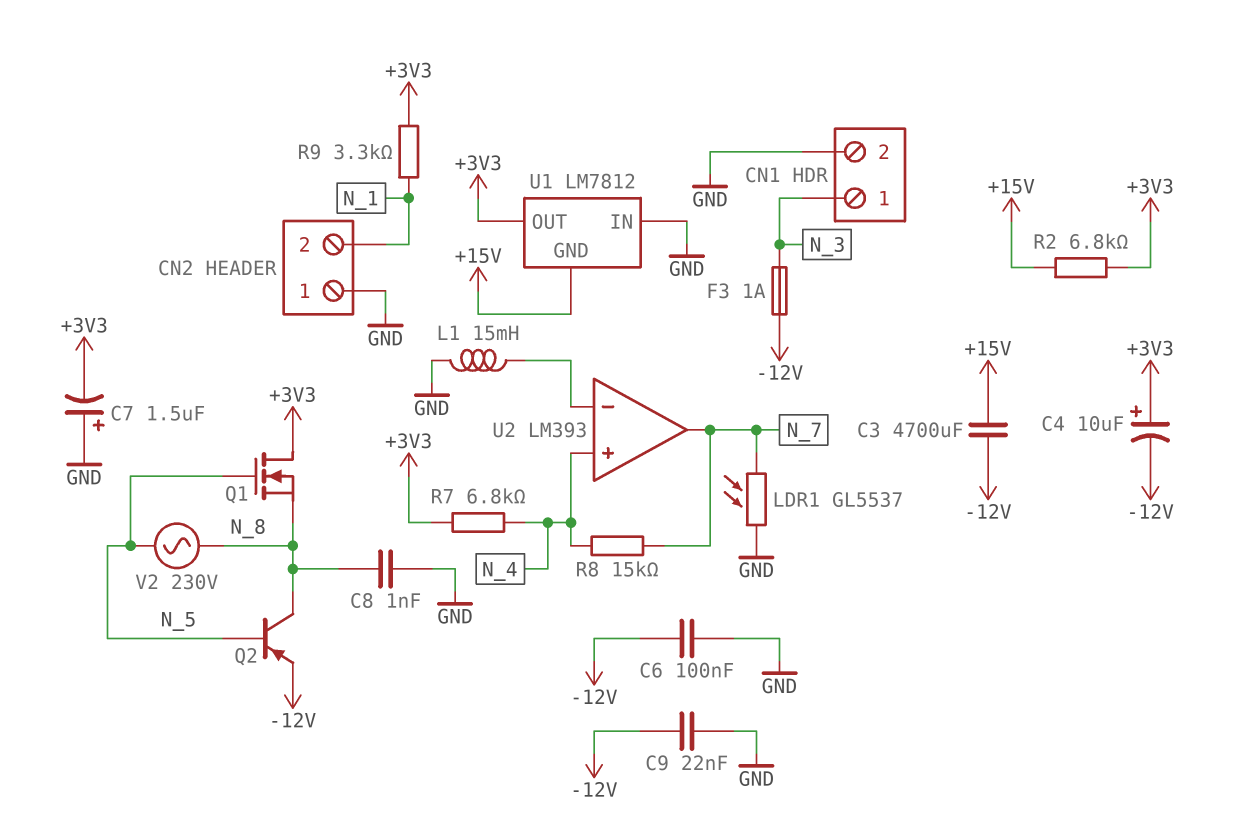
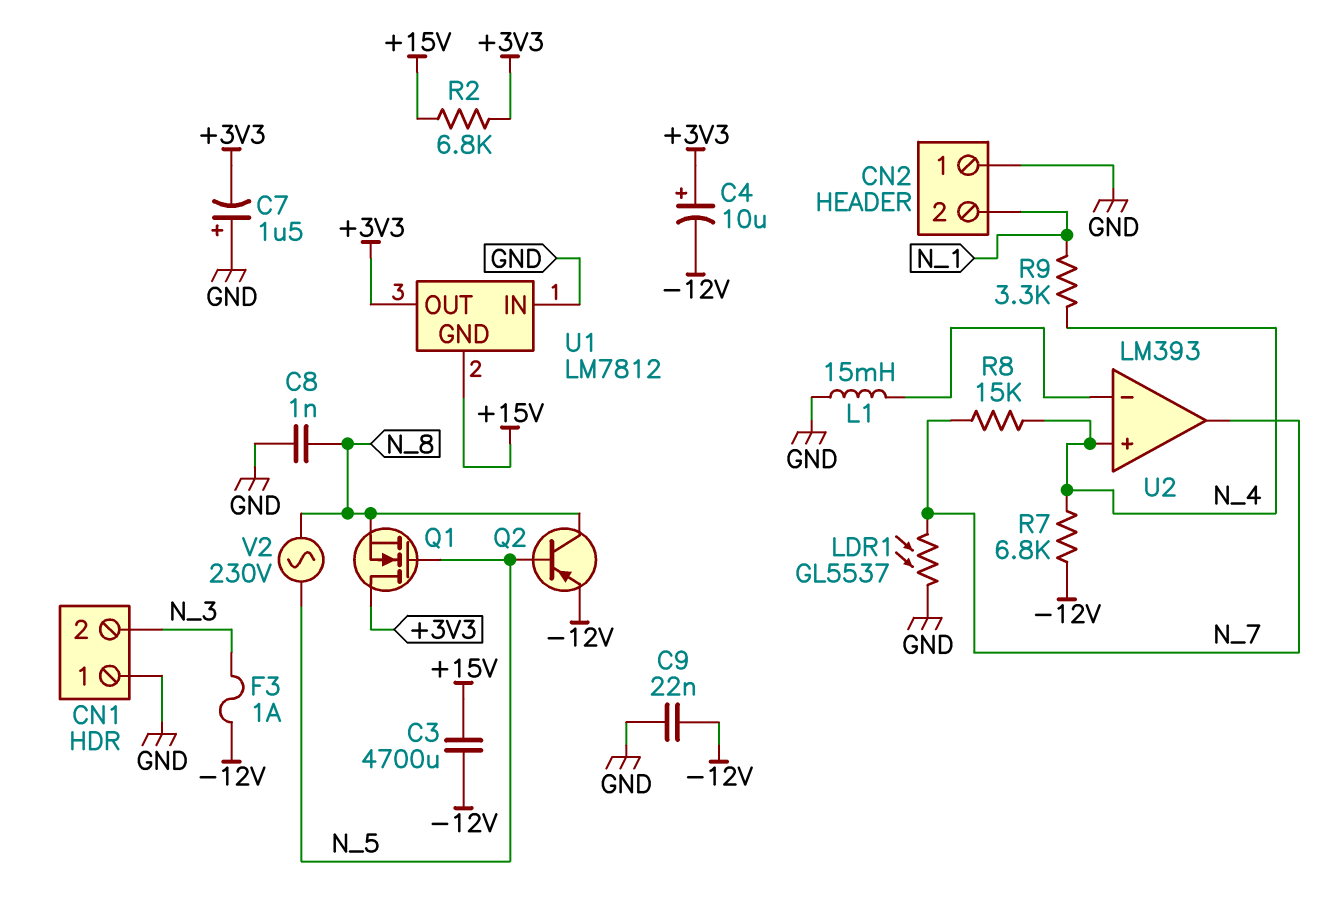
C6: 100nF (-12V, GND) -> none
CN1 pin 1: N_3 -> GND
CN1 pin 2: GND -> N_3
R7: 6.8k (+3V3, N_4) -> 6.8k (-12V, N_4)
R9: 3.3k (+3V3, N_1) -> 3.3k (N_1, N_4)

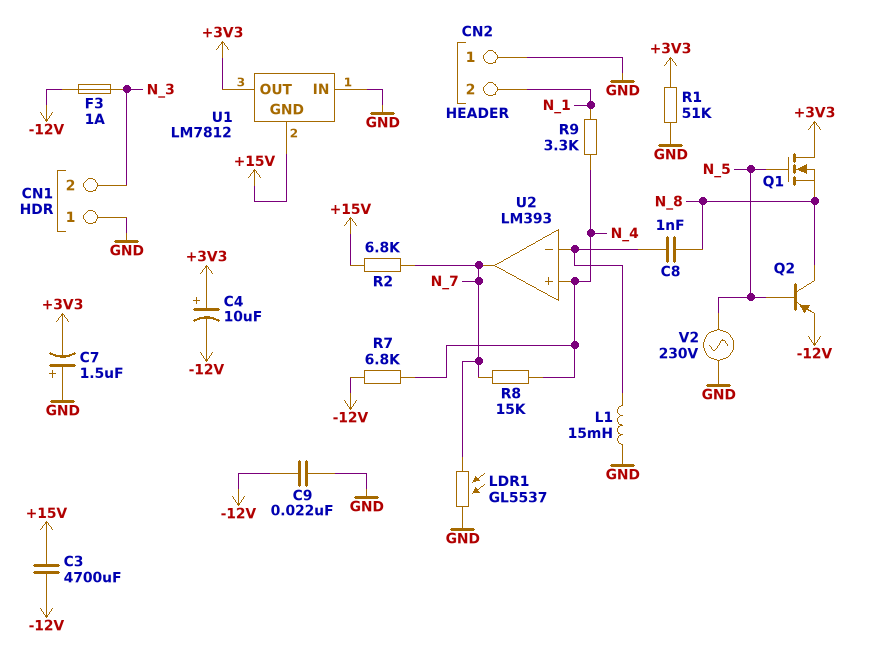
C8: 1nF (GND, N_8) -> 1nF (N_8, U2/in-)
R1: none -> 51k (+3V3, GND)
R2: 6.8k (+3V3, +15V) -> 6.8k (+15V, N_7)
V2: AC 230V (N_5, N_8) -> AC 230V (GND, N_5)

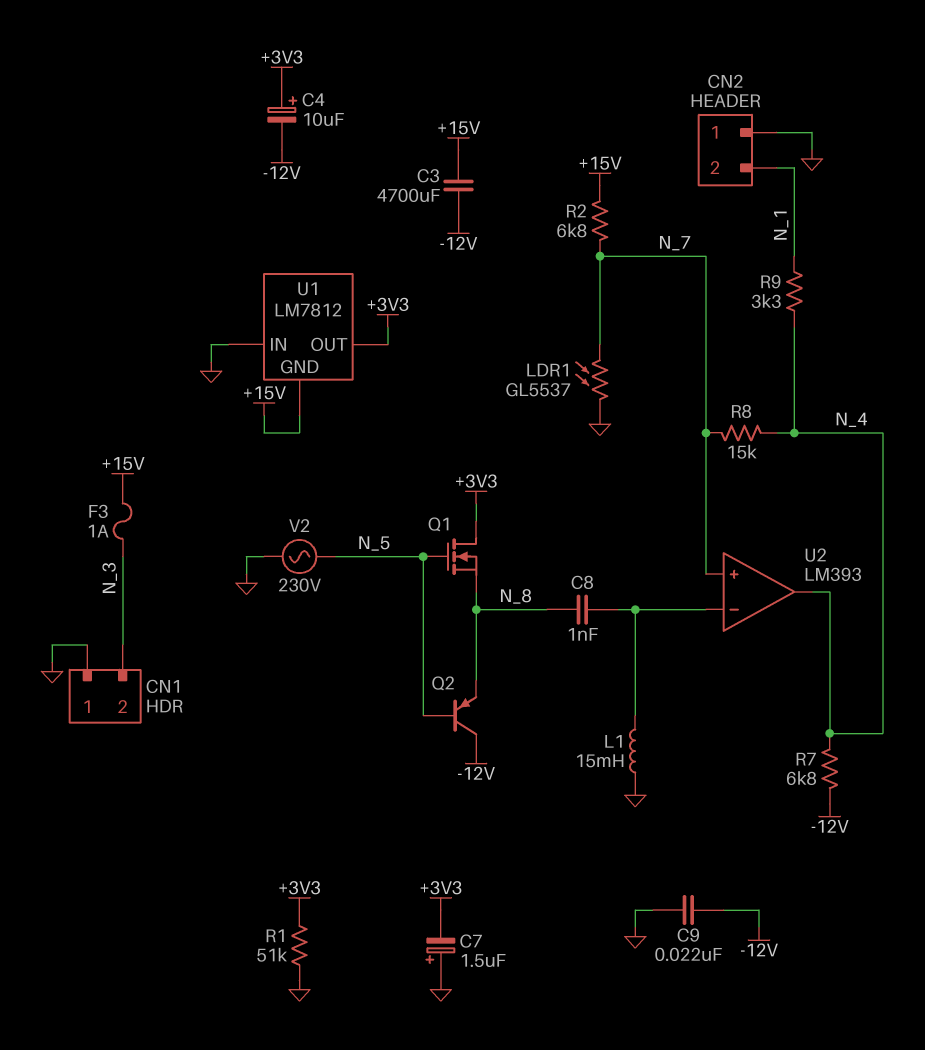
F3: 1A (-12V, N_3) -> 1A (+15V, N_3)
Q2: PNP (B N_5, C N_8, E -12V) -> PNP (B N_5, C -12V, E N_8)
U2 pin in+: N_4 -> N_7
U2 pin out: N_7 -> N_4

